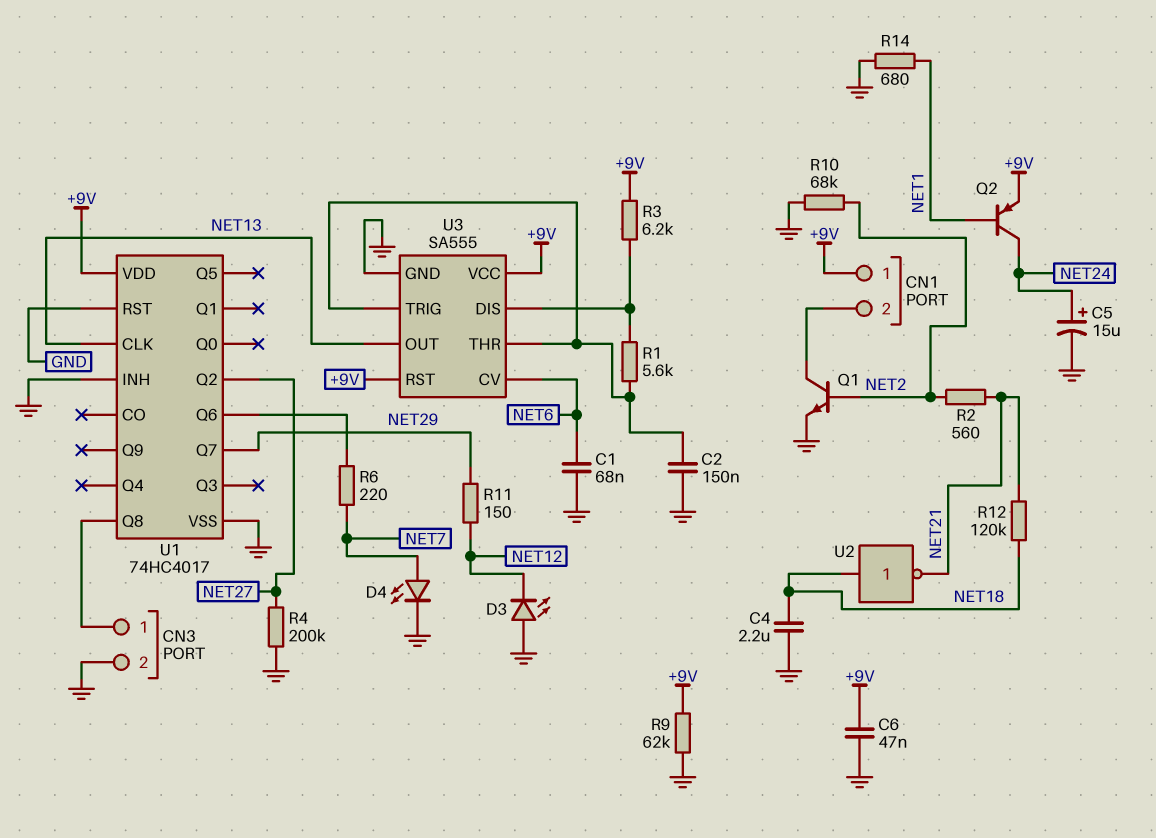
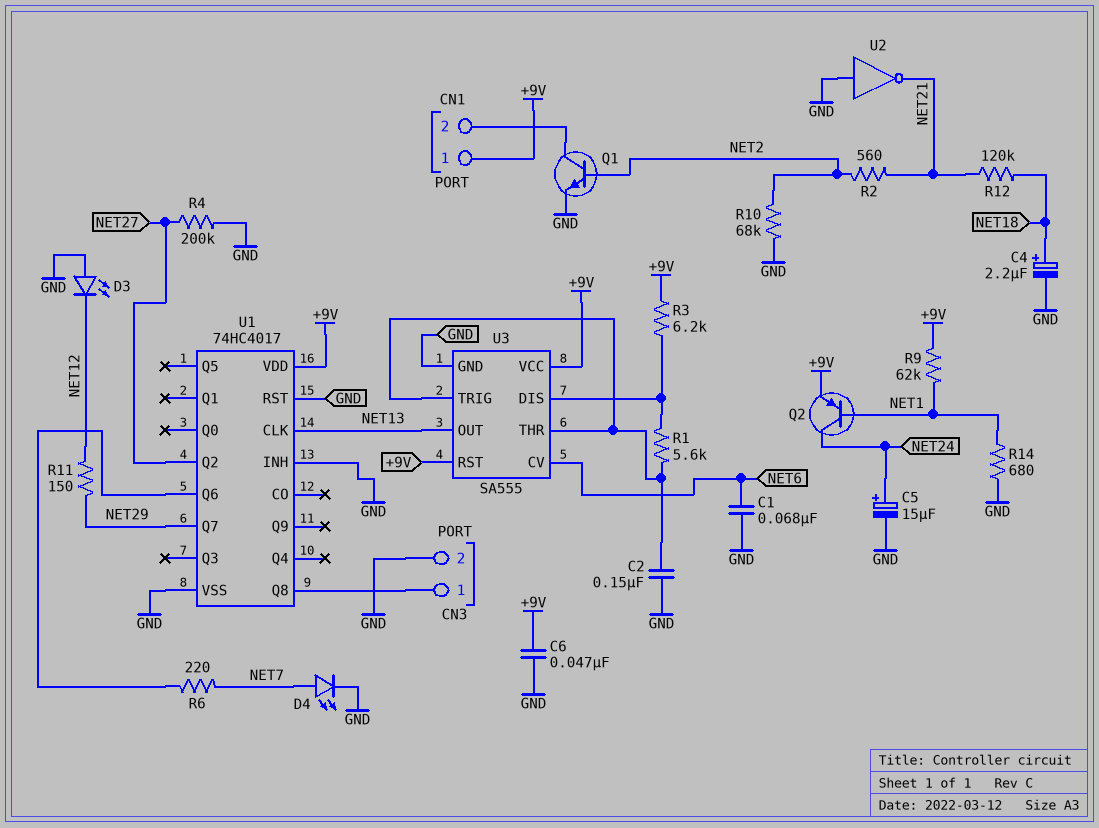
C4: 2.2uF (GND, NET18) -> 2.2uF (plus NET18, minus GND)
R9: 62k (+9V, GND) -> 62k (+9V, NET1)
U2: NOT (in NET18, out NET21) -> NOT (in GND, out NET21)

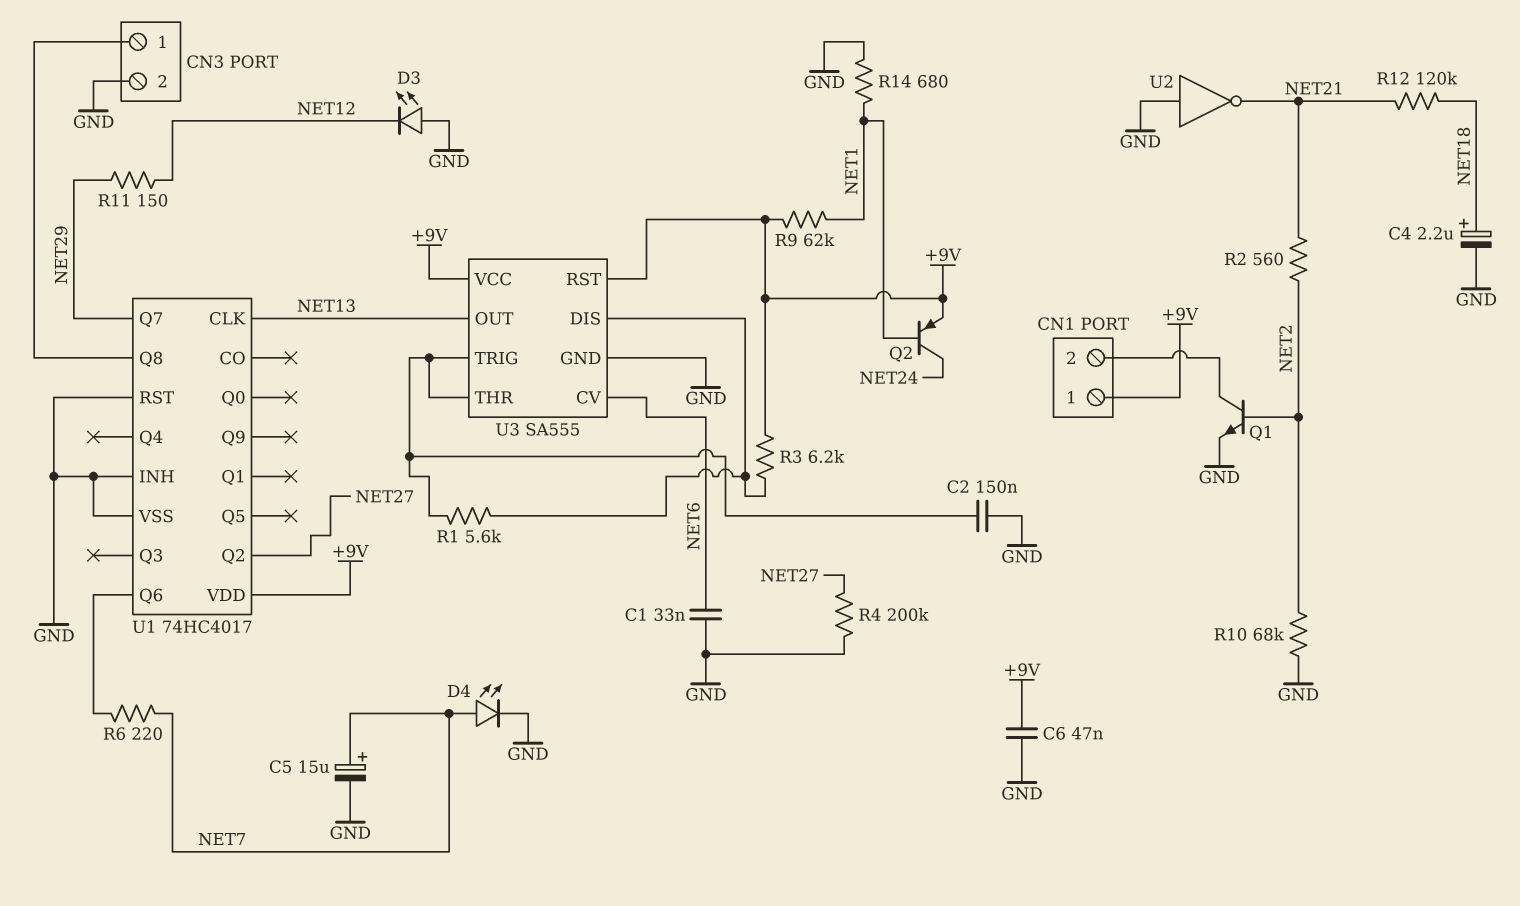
C1: 68nF (GND, NET6) -> 33nF (GND, NET6)
C5: 15uF (plus NET24, minus GND) -> 15uF (plus NET7, minus GND)

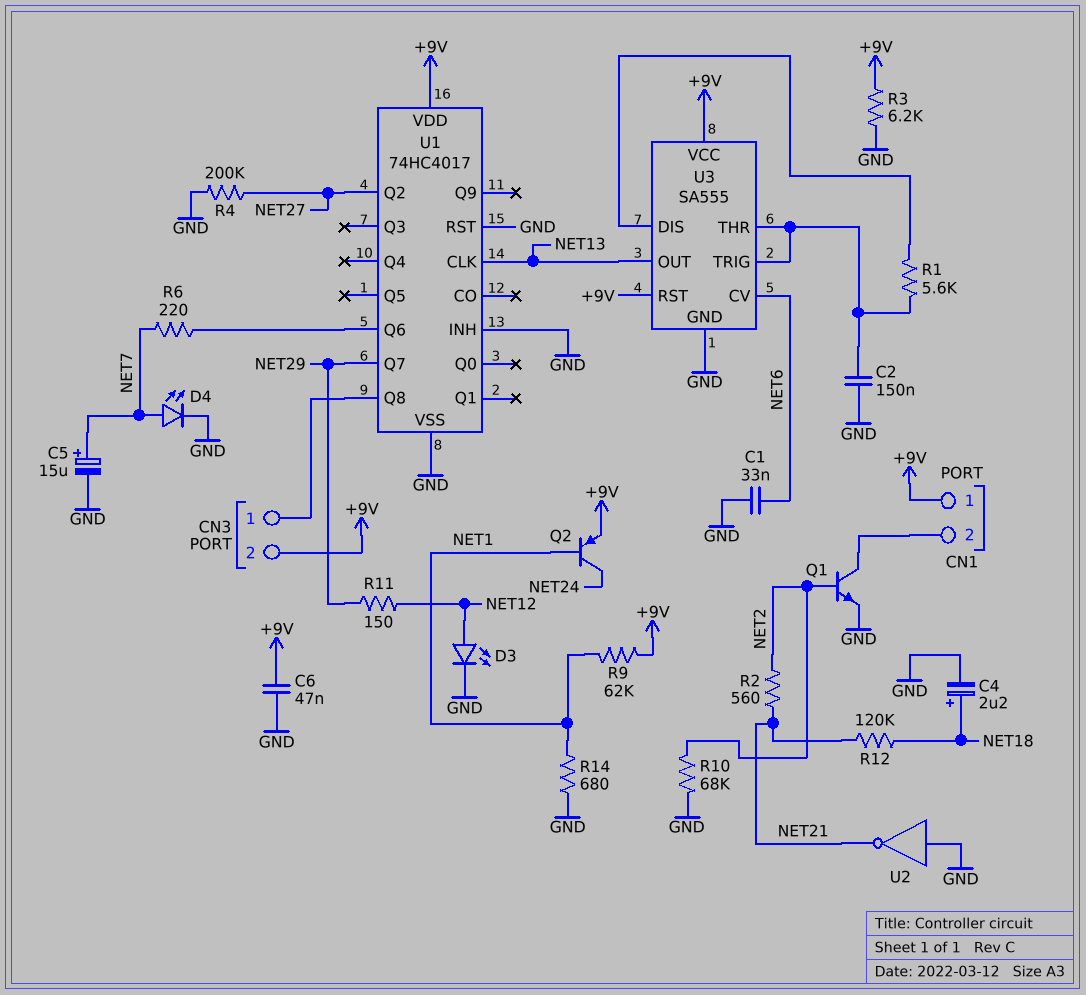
CN3 pin 2: GND -> +9V
D3: LED (A GND, K NET12) -> LED (A NET12, K GND)
R3: 6.2k (+9V, U3/DIS) -> 6.2k (+9V, GND)

